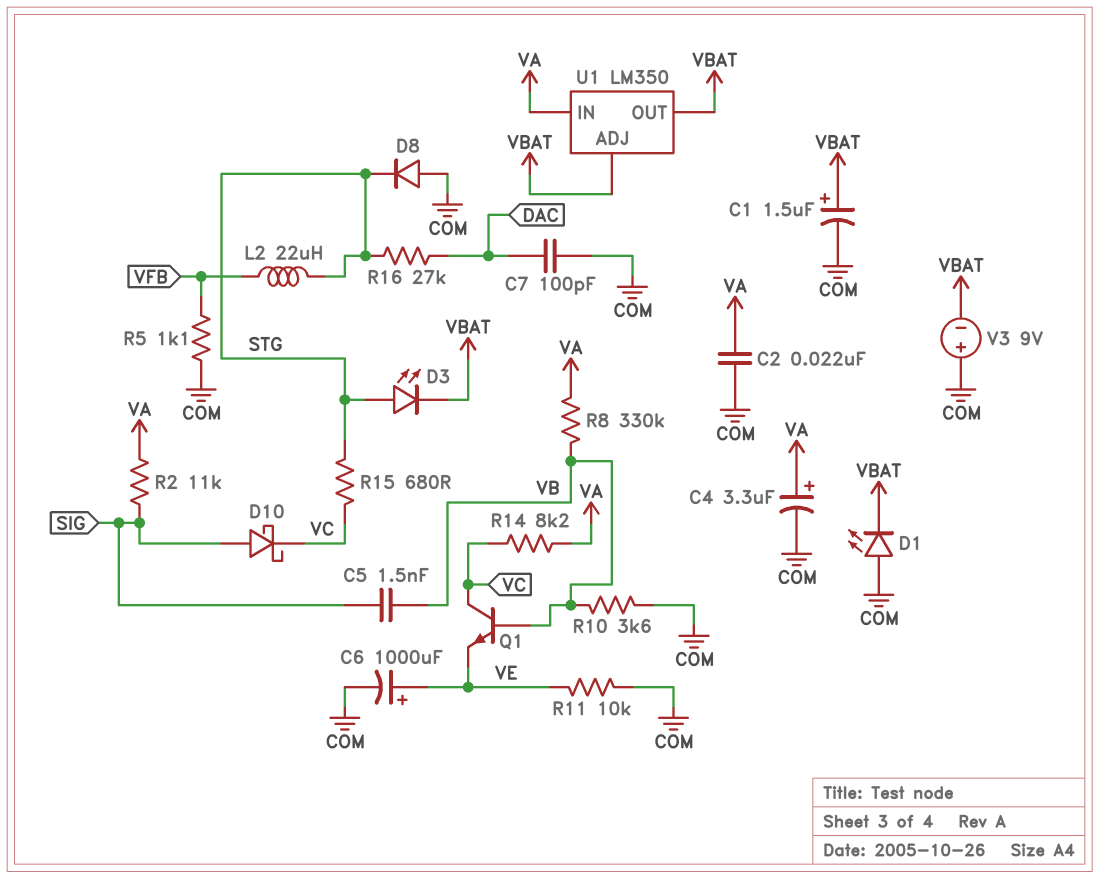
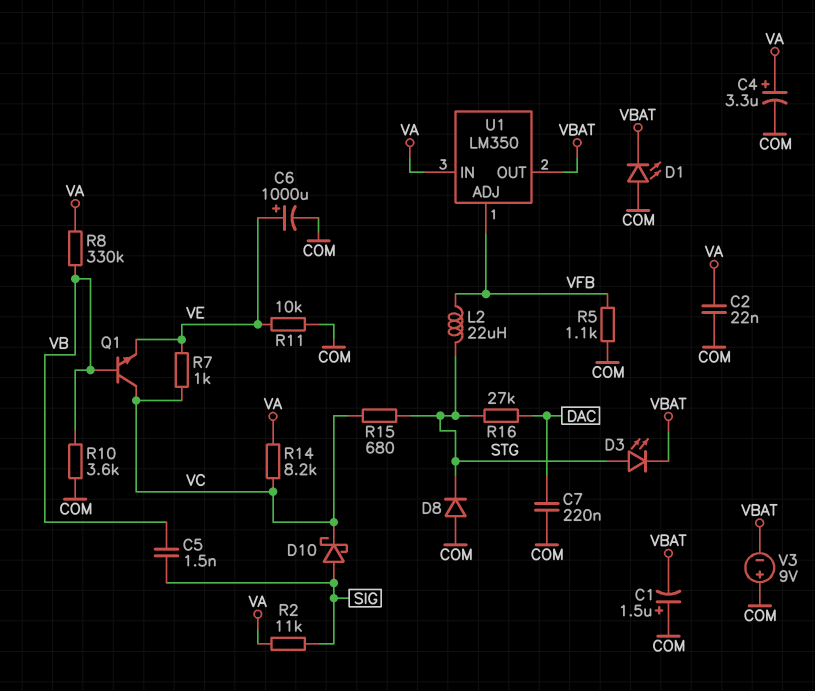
C1: 1.5uF (plus VBAT, minus COM) -> 1.5uF (plus COM, minus VBAT)
C7: 100pF (COM, DAC) -> 220nF (COM, DAC)
R7: none -> 1k (VC, VE)
U1 pin ADJ: VBAT -> VFB

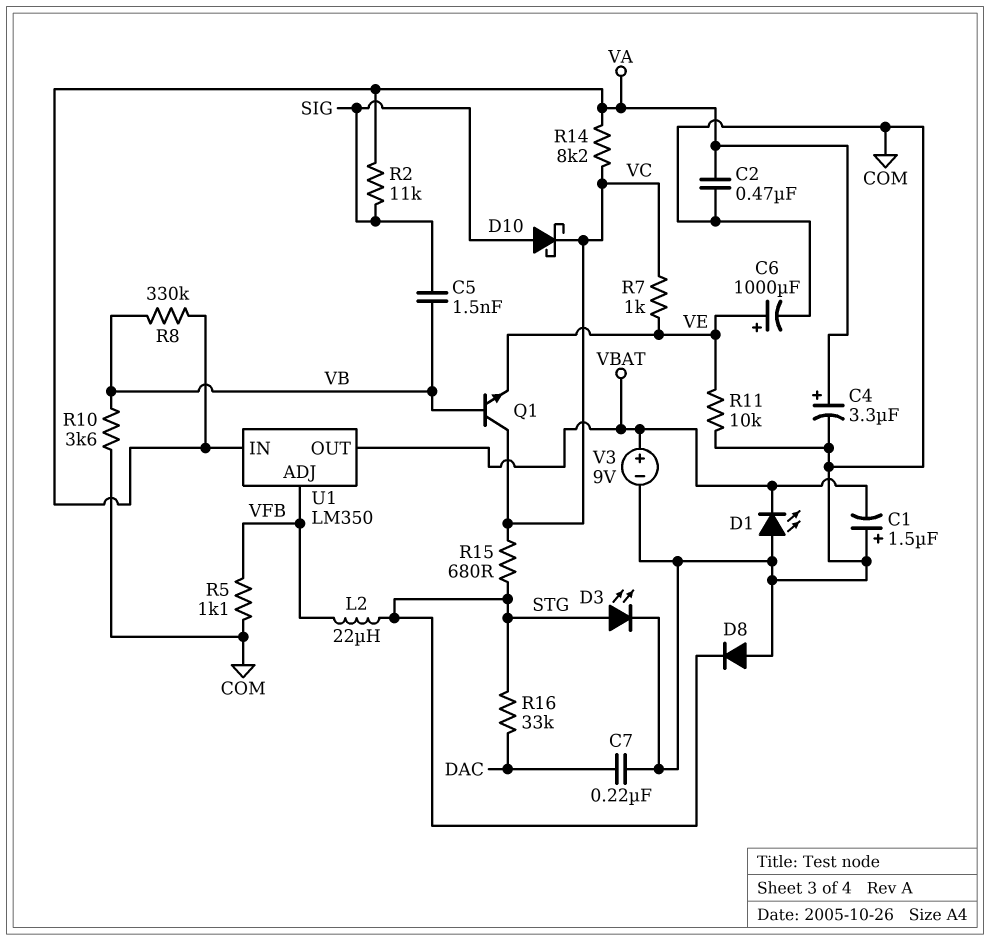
C2: 22nF (COM, VA) -> 470nF (COM, VA)
D3: LED (A STG, K VBAT) -> LED (A STG, K COM)
R16: 27k (DAC, STG) -> 33k (DAC, STG)
V3: 9V (plus COM, minus VBAT) -> 9V (plus VBAT, minus COM)

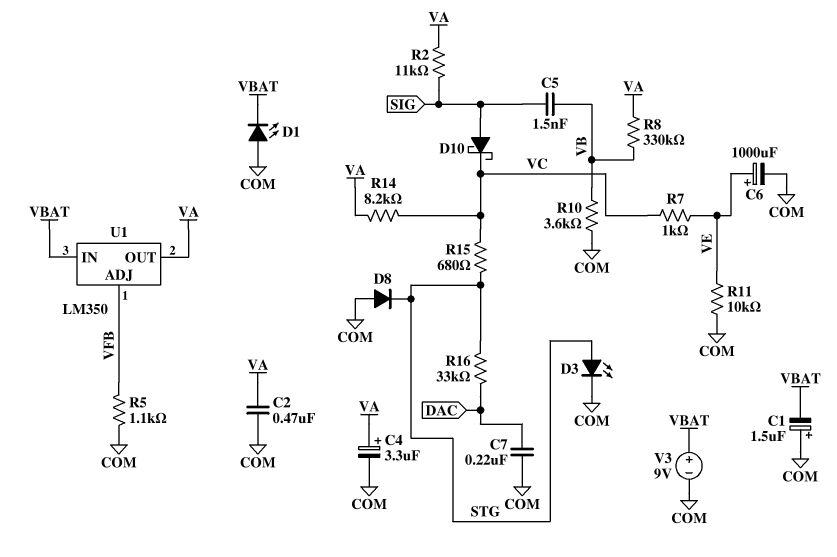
L2: 22uH (STG, VFB) -> none
Q1: NPN (B VB, C VC, E VE) -> none
U1 pin IN: VA -> VBAT
U1 pin OUT: VBAT -> VA

